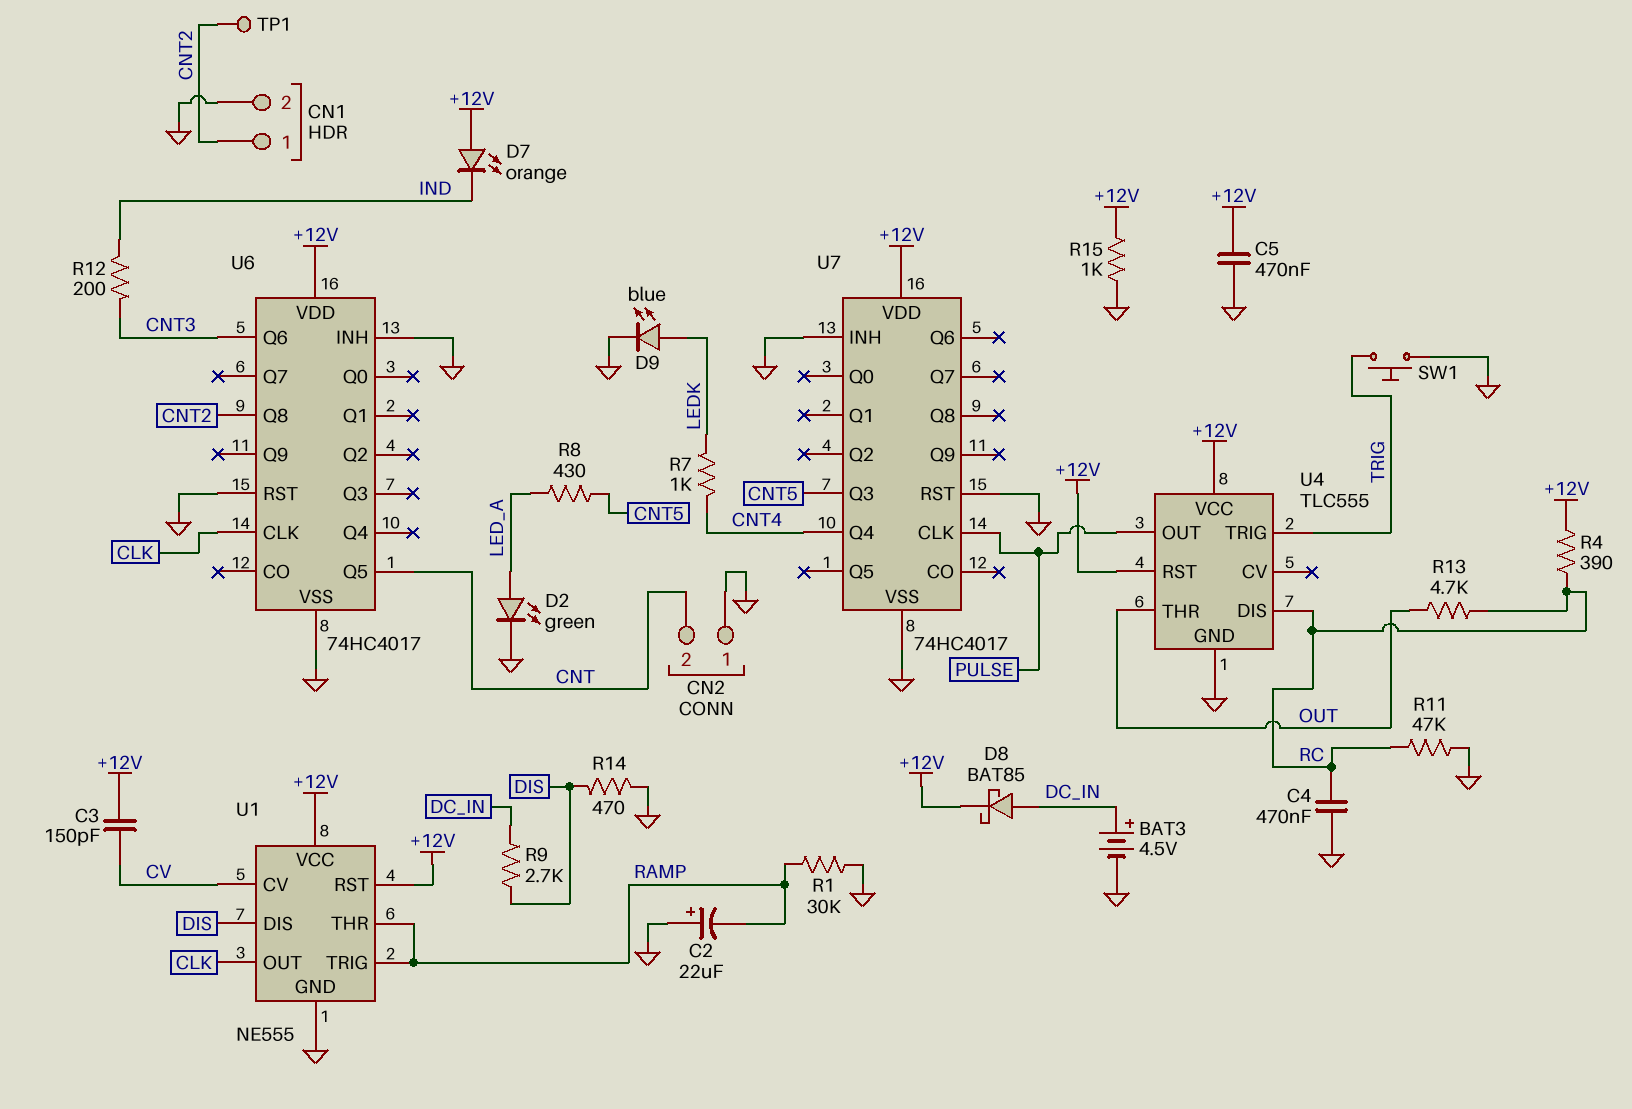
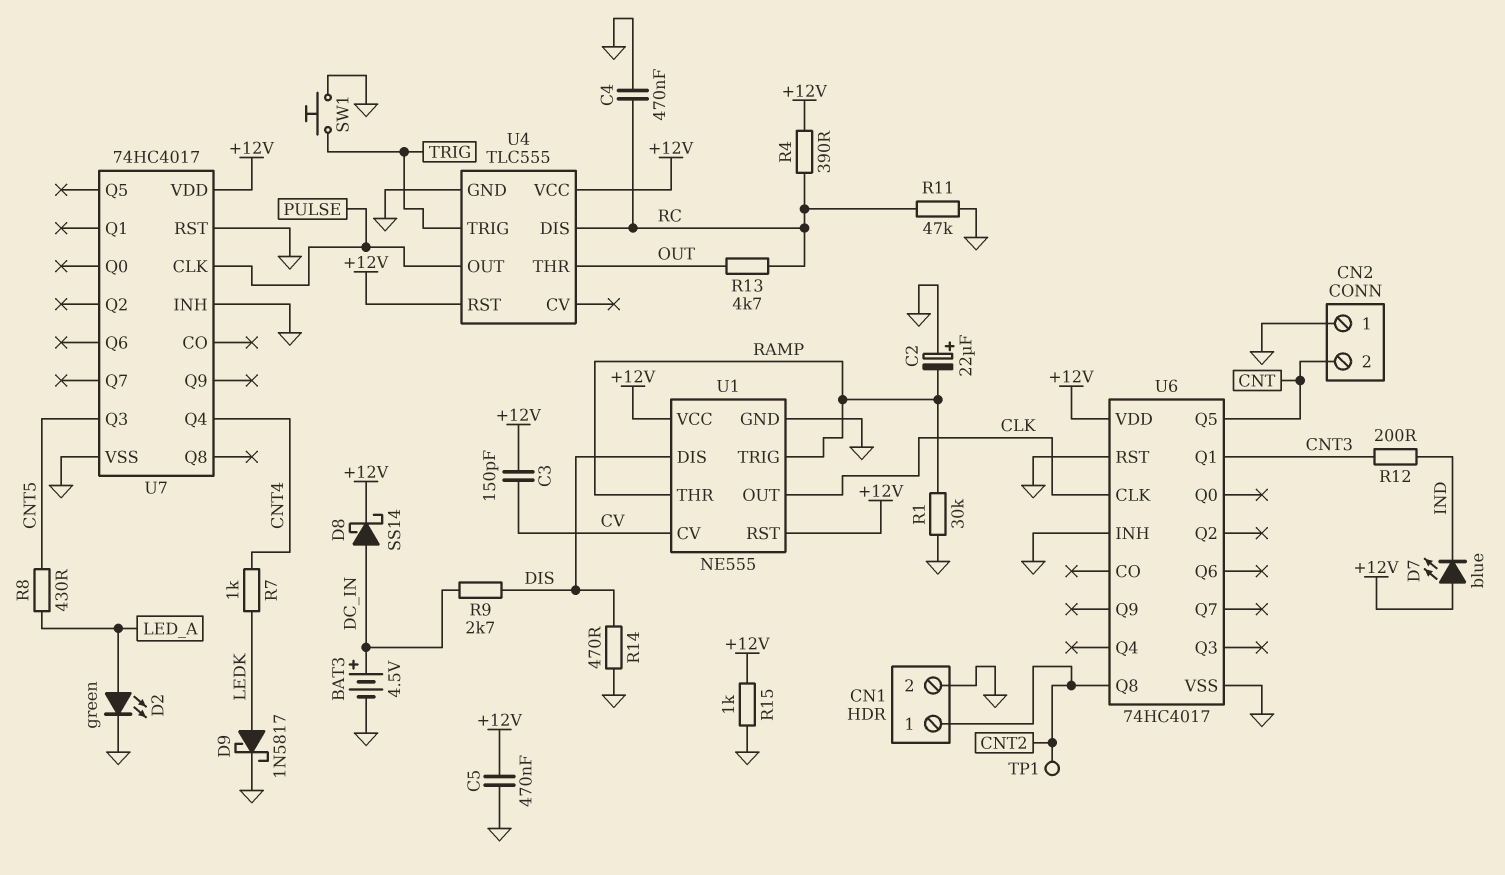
D7: LED orange (A +12V, K IND) -> LED blue (A +12V, K IND)
D8: schottky BAT85 (A DC_IN, K +12V) -> schottky SS14 (A DC_IN, K +12V)
D9: LED blue (A LEDK, K GND) -> schottky 1N5817 (A LEDK, K GND)
U6 pin Q1: none -> CNT3
U6 pin Q6: CNT3 -> none

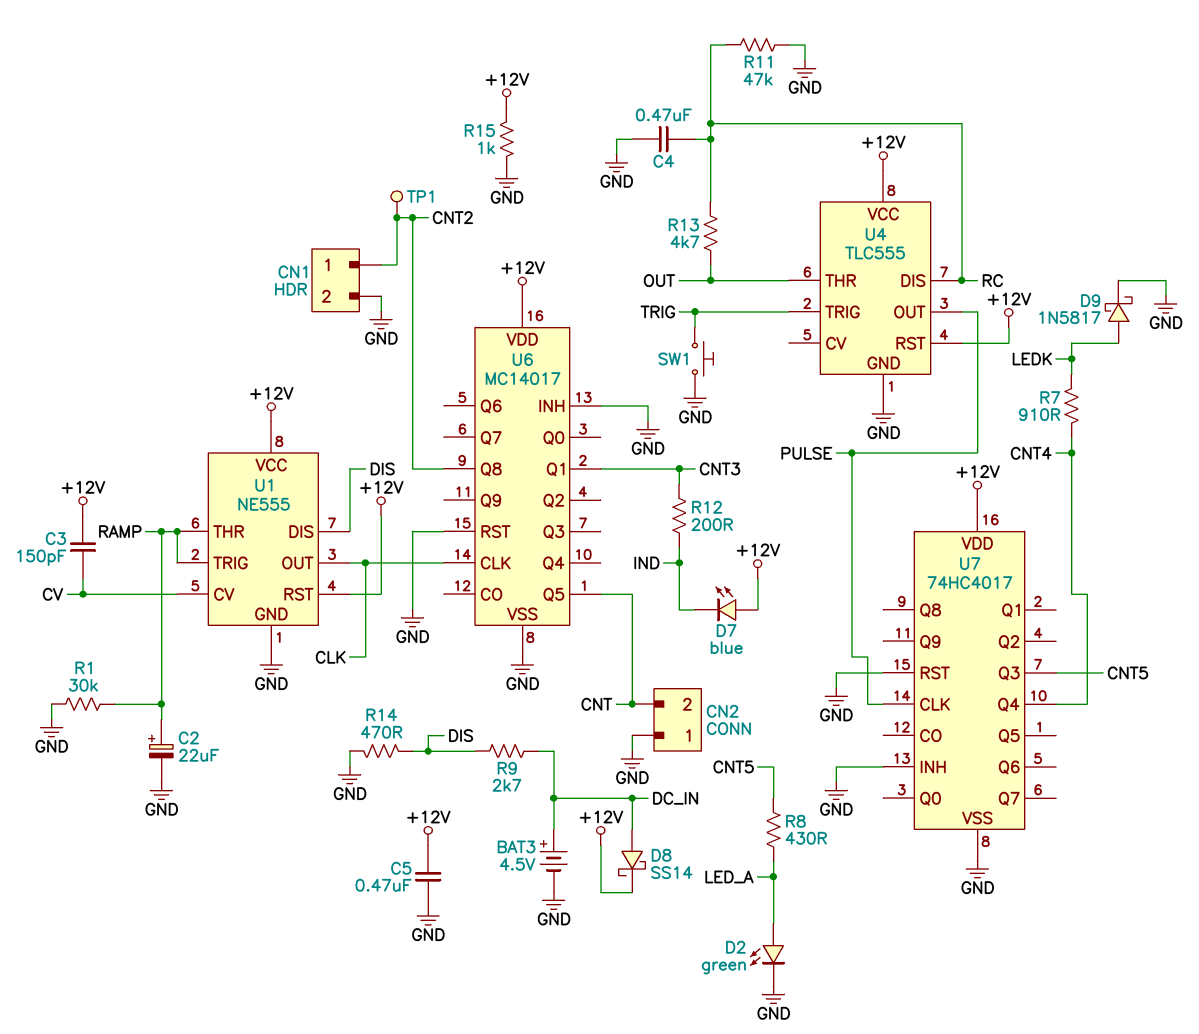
C2: 22uF (plus GND, minus RAMP) -> 22uF (plus RAMP, minus GND)
R4: 390 (+12V, RC) -> none
R7: 1k (CNT4, LEDK) -> 910 (CNT4, LEDK)
U6: 74HC4017 -> MC14017

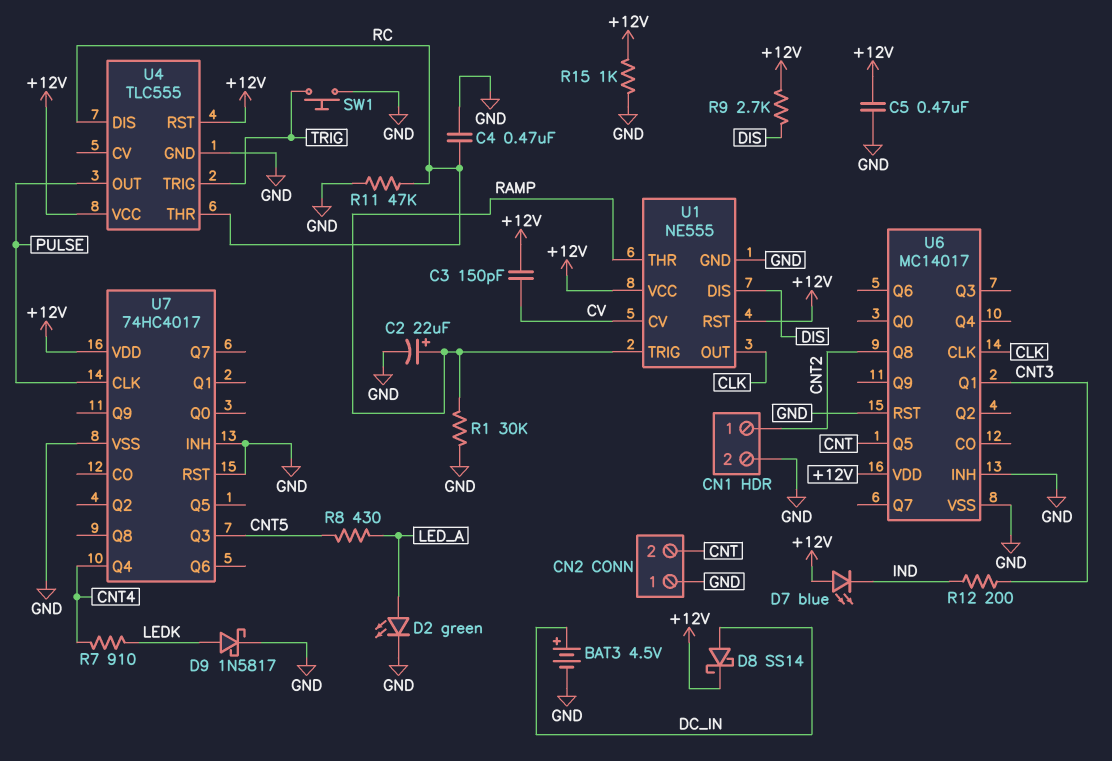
R9: 2.7k (DC_IN, DIS) -> 2.7k (+12V, DIS)
R13: 4.7k (OUT, RC) -> none
R14: 470 (DIS, GND) -> none
TP1: test point (CNT2) -> none
U4 pin THR: OUT -> RC

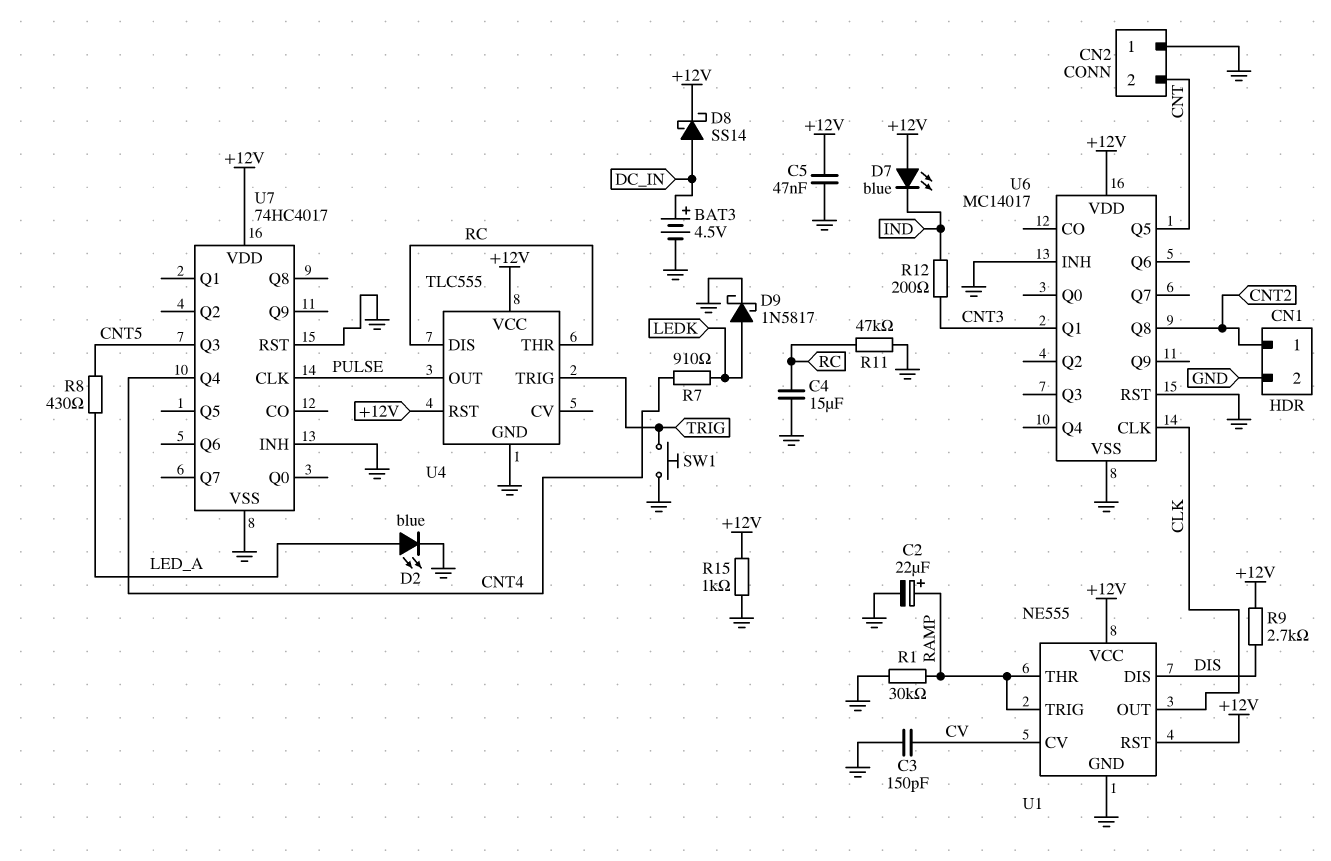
C3: 150pF (+12V, CV) -> 150pF (CV, GND)
C4: 470nF (GND, RC) -> 15uF (GND, RC)
C5: 470nF (+12V, GND) -> 47nF (+12V, GND)
D2: LED green (A LED_A, K GND) -> LED blue (A LED_A, K GND)

